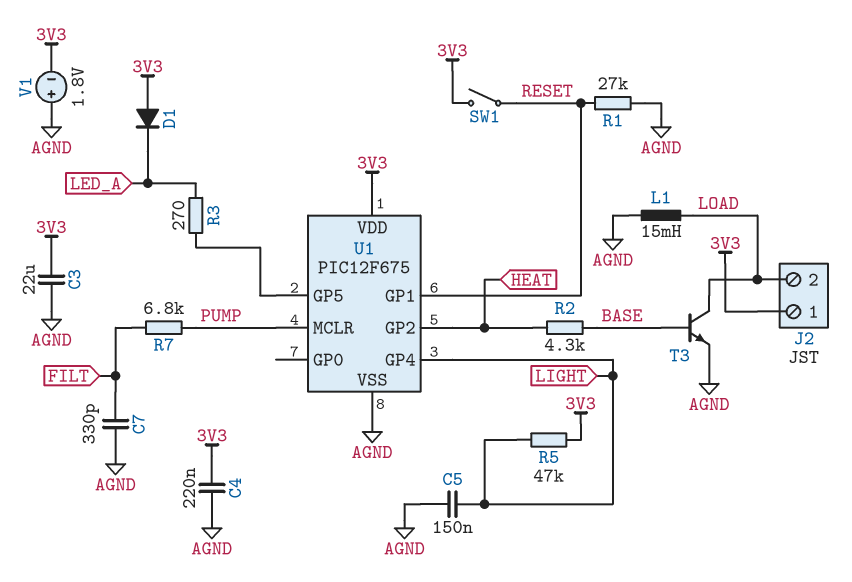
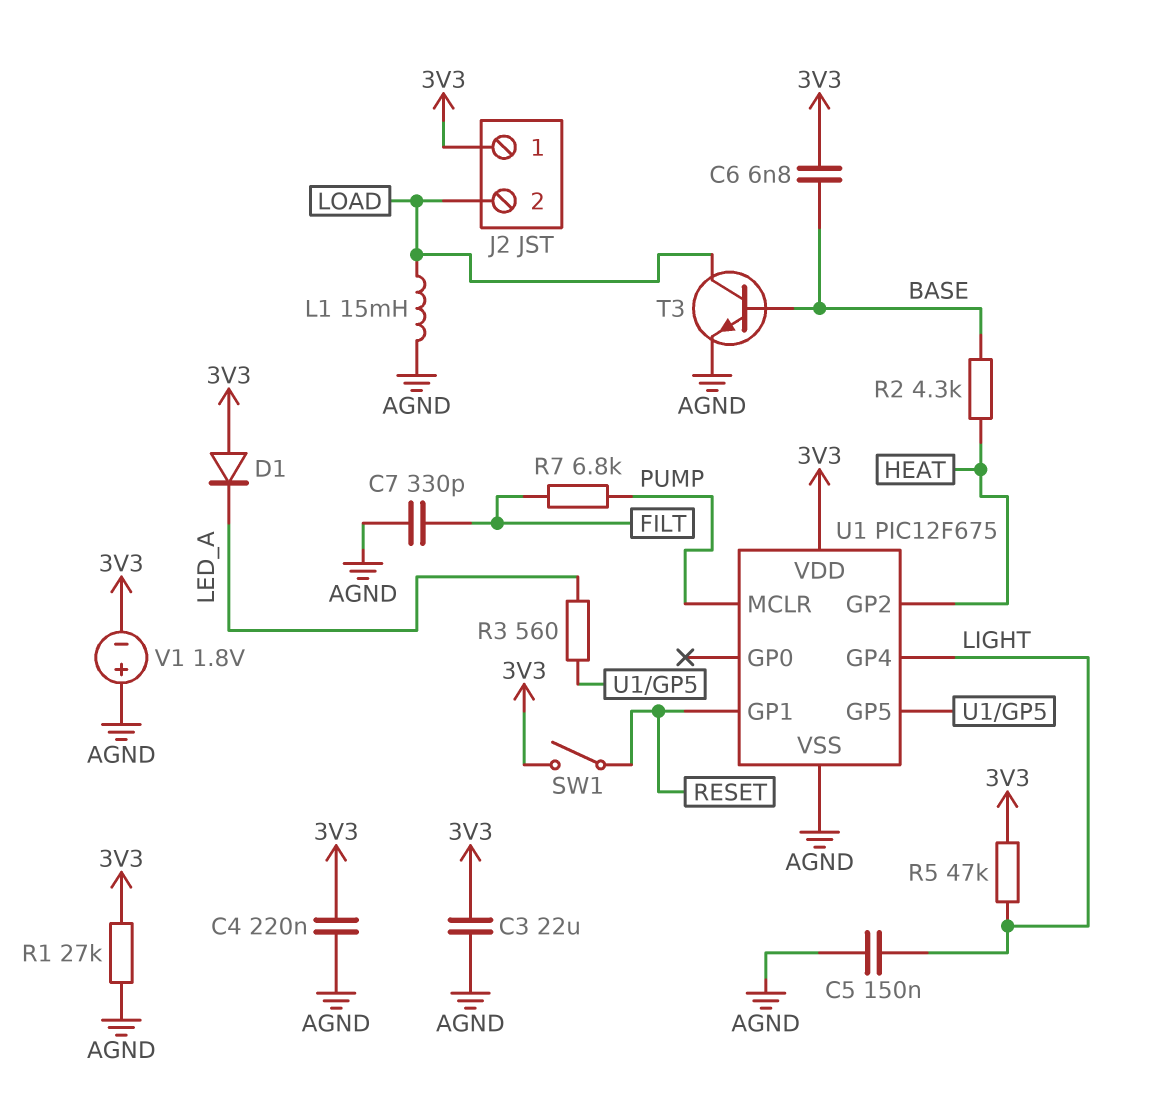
C6: none -> 6.8nF (3V3, BASE)
R1: 27k (AGND, RESET) -> 27k (3V3, AGND)
R3: 270 (LED_A, U1/GP5) -> 560 (LED_A, U1/GP5)

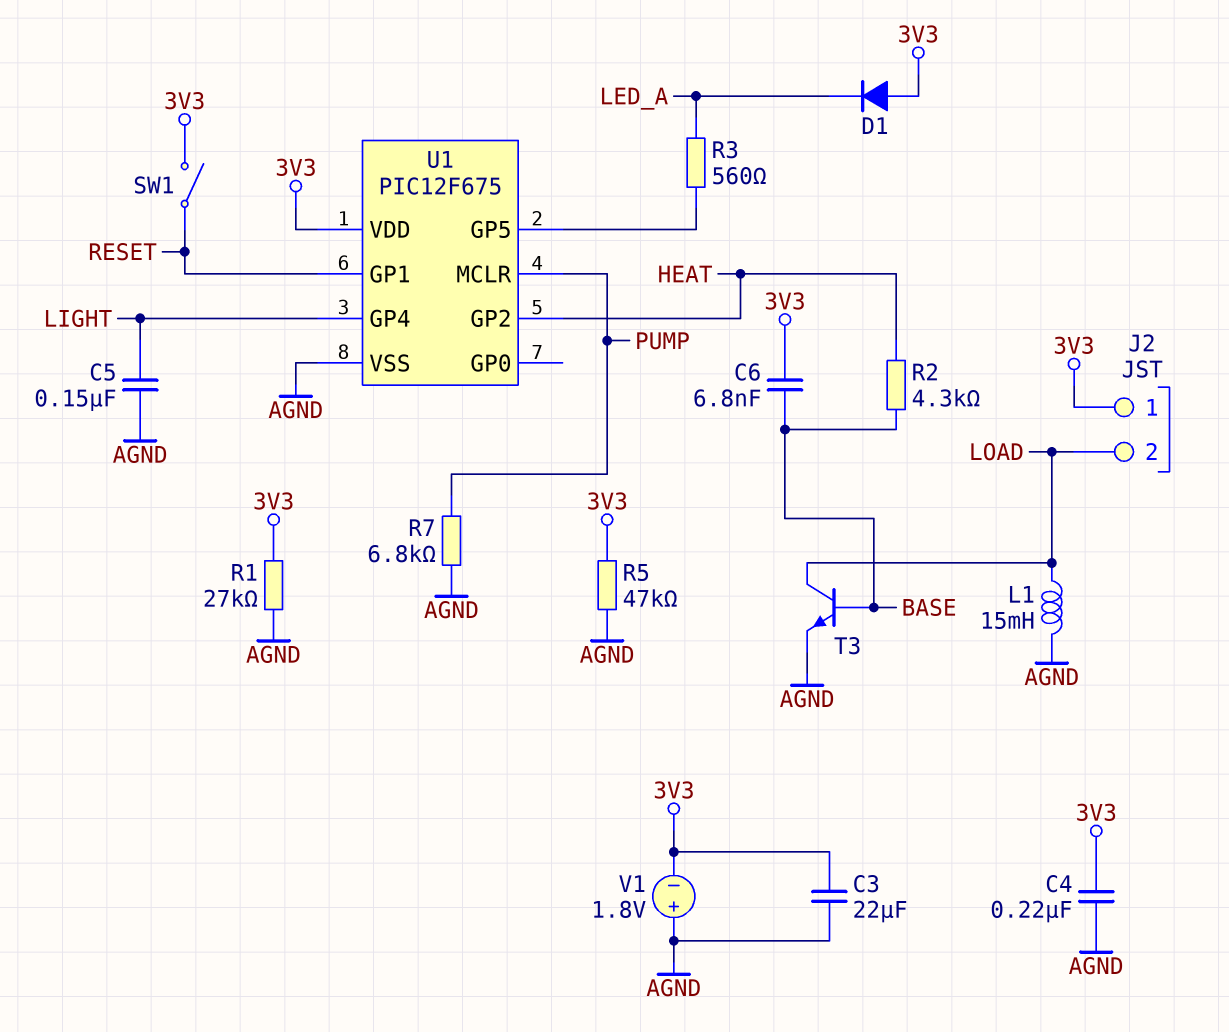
C7: 330pF (AGND, FILT) -> none
R5: 47k (3V3, LIGHT) -> 47k (3V3, AGND)
R7: 6.8k (FILT, PUMP) -> 6.8k (AGND, PUMP)

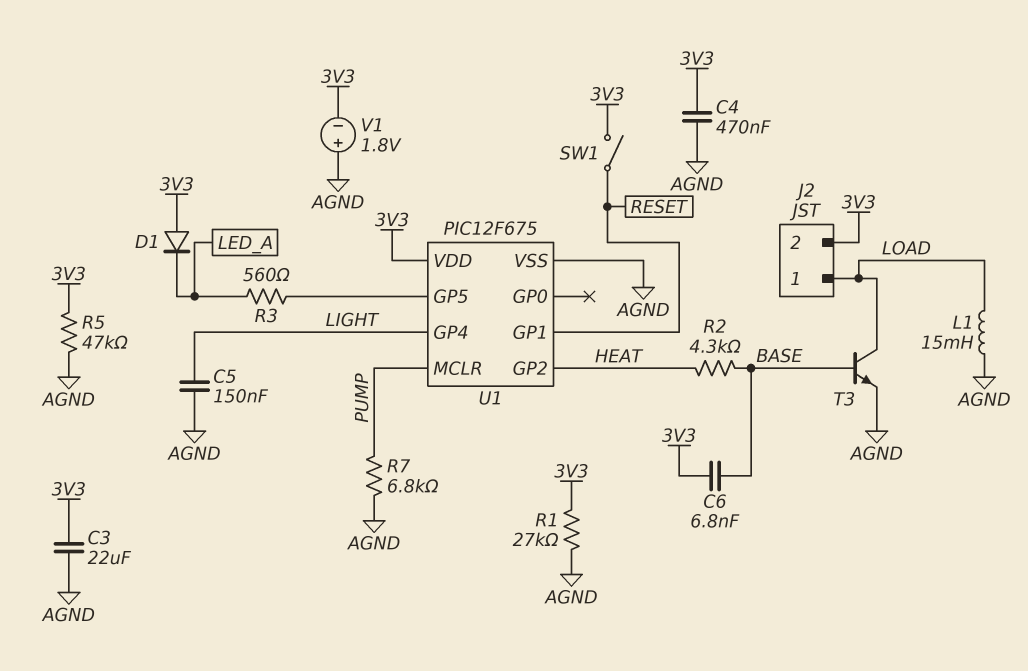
C4: 220nF (3V3, AGND) -> 470nF (3V3, AGND)
J2 pin 1: 3V3 -> LOAD
J2 pin 2: LOAD -> 3V3

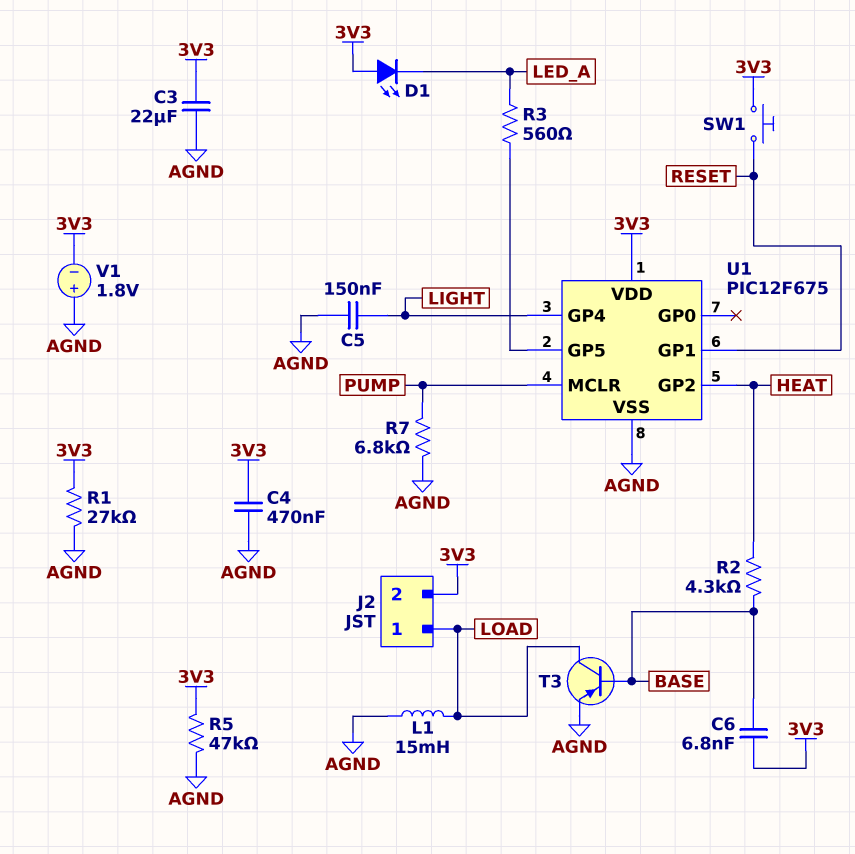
D1: diode (A 3V3, K LED_A) -> LED (A 3V3, K LED_A)
SW1: switch (3V3, RESET) -> button (3V3, RESET)
T3: NPN (B BASE, C LOAD, E AGND) -> PNP (B BASE, C LOAD, E AGND)

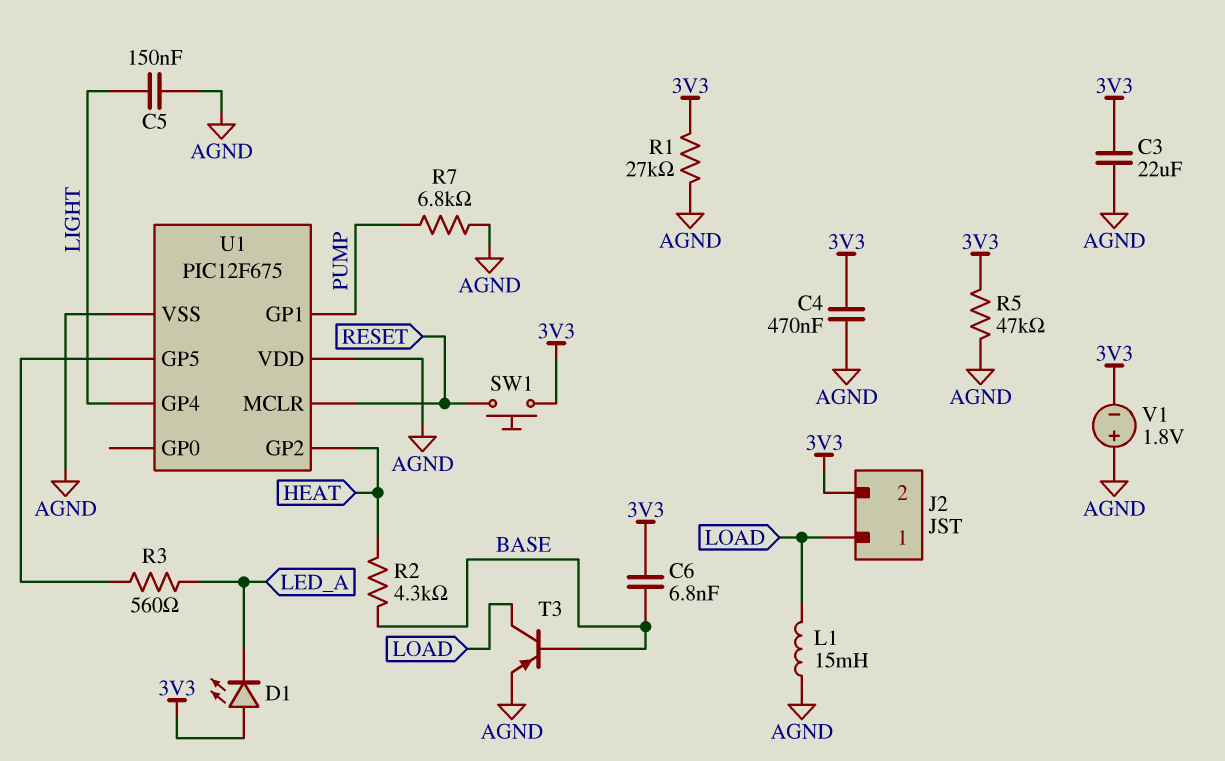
U1 pin GP1: RESET -> PUMP
U1 pin MCLR: PUMP -> RESET
U1 pin VDD: 3V3 -> AGND

